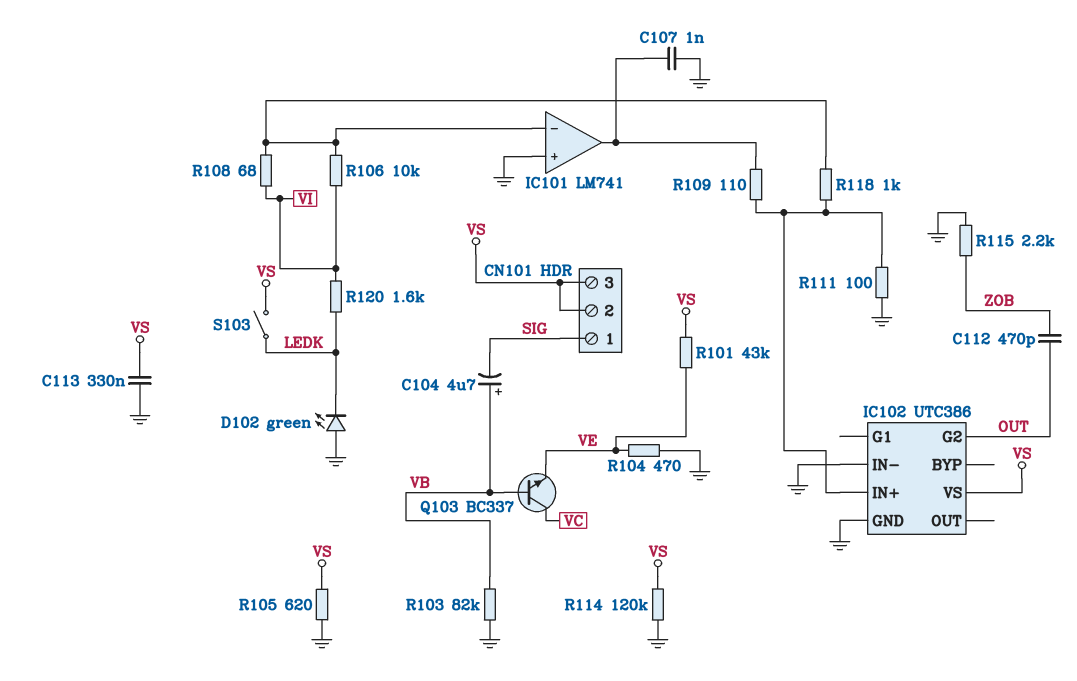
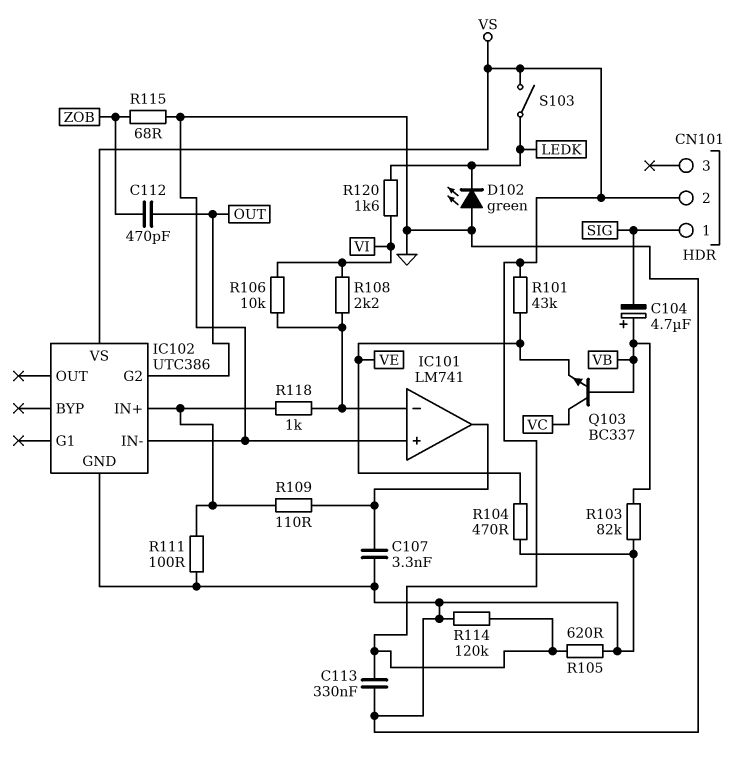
C107: 1nF (GND, IC101/out) -> 3.3nF (GND, IC101/out)
CN101 pin 3: VS -> none
R108: 68 (IC101/in-, VI) -> 2.2k (IC101/in-, VI)
R115: 2.2k (GND, ZOB) -> 68 (GND, ZOB)

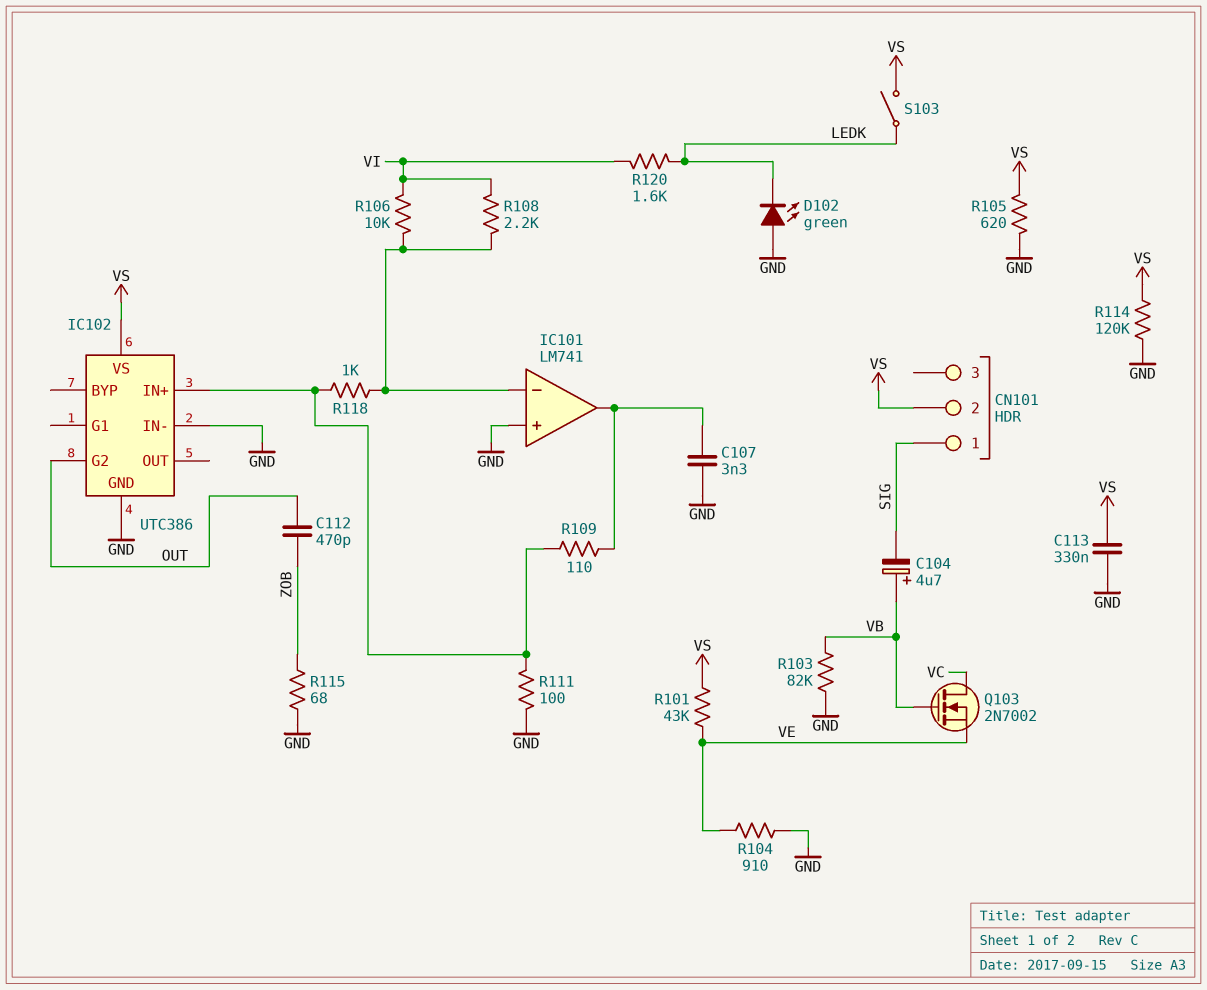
Q103: NPN BC337 (B VB, C VC, E VE) -> NMOS 2N7002 (G VB, D VC, S VE)
R104: 470 (GND, VE) -> 910 (GND, VE)

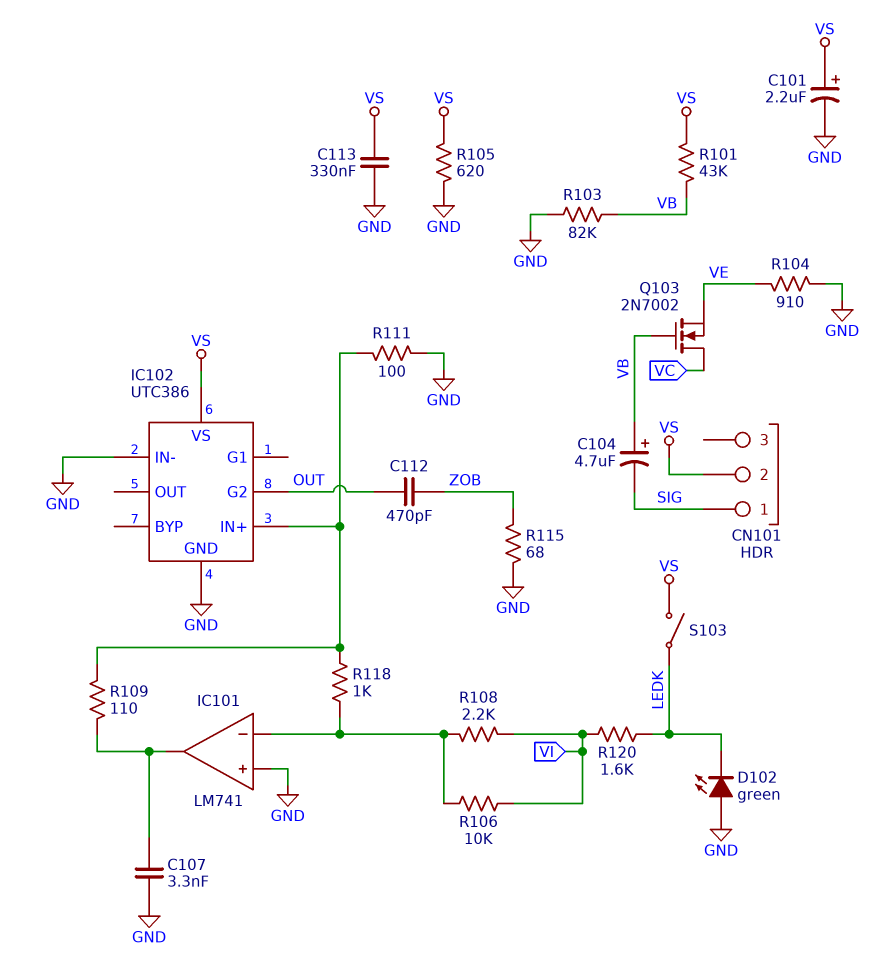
C101: none -> 2.2uF (plus VS, minus GND)
R101: 43k (VE, VS) -> 43k (VB, VS)
R114: 120k (GND, VS) -> none

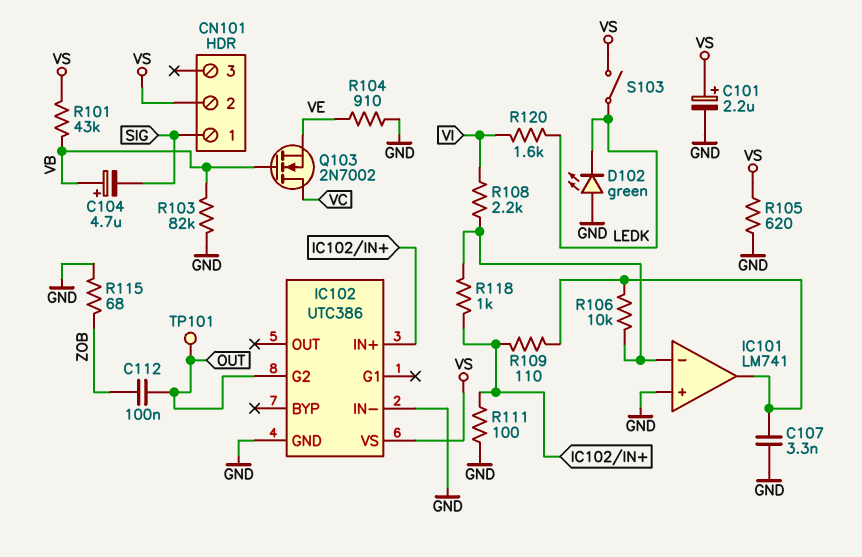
C112: 470pF (OUT, ZOB) -> 100nF (OUT, ZOB)
C113: 330nF (GND, VS) -> none
R106: 10k (IC101/in-, VI) -> 10k (IC101/in-, IC101/out)
TP101: none -> test point (OUT)

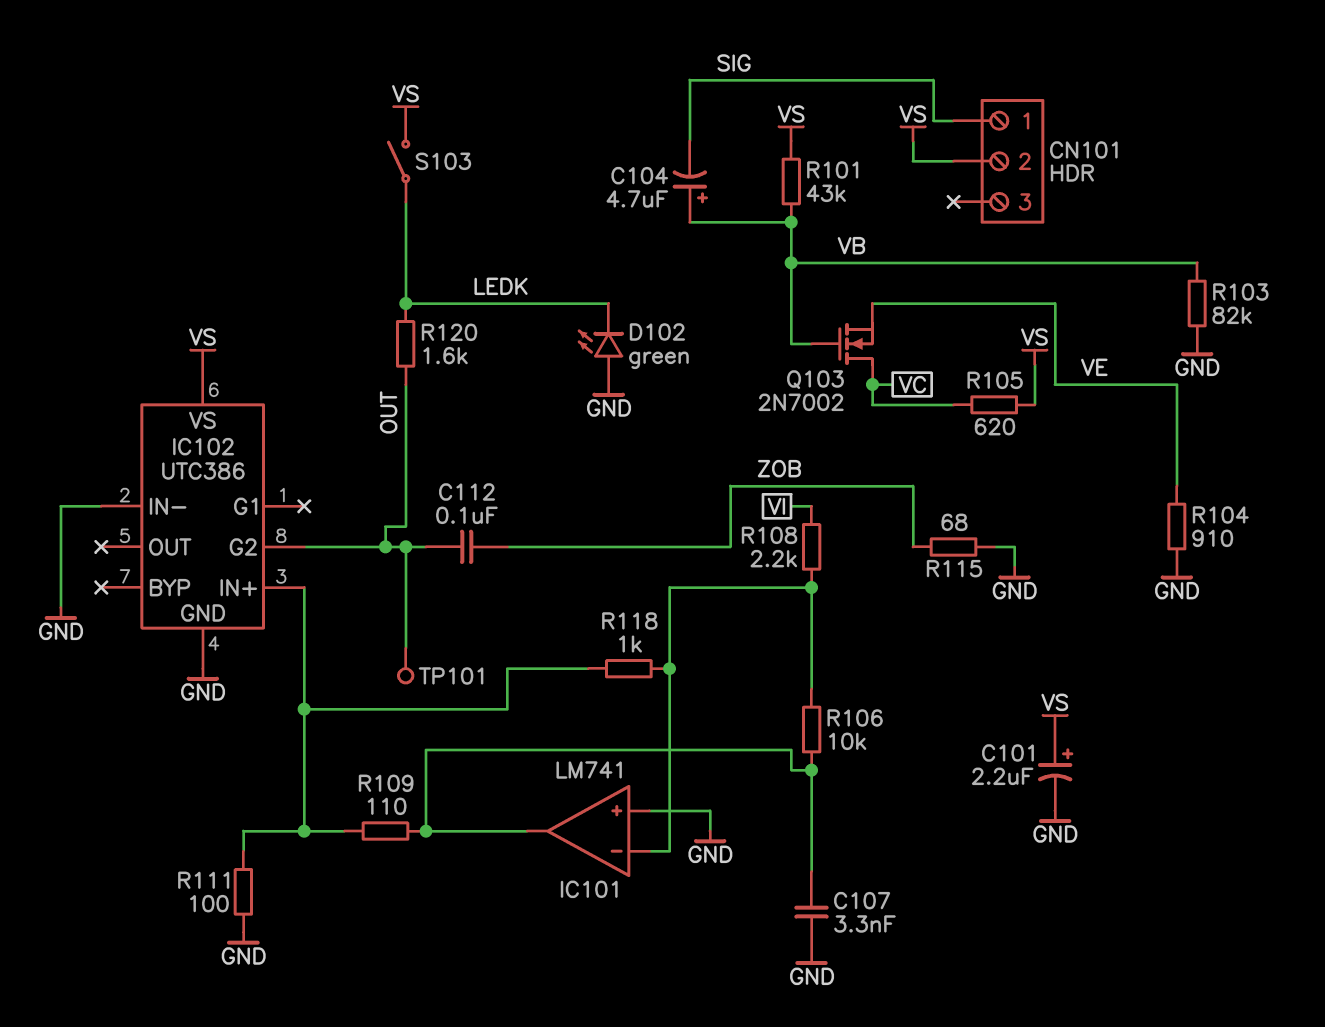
R105: 620 (GND, VS) -> 620 (VC, VS)
R120: 1.6k (LEDK, VI) -> 1.6k (LEDK, OUT)

